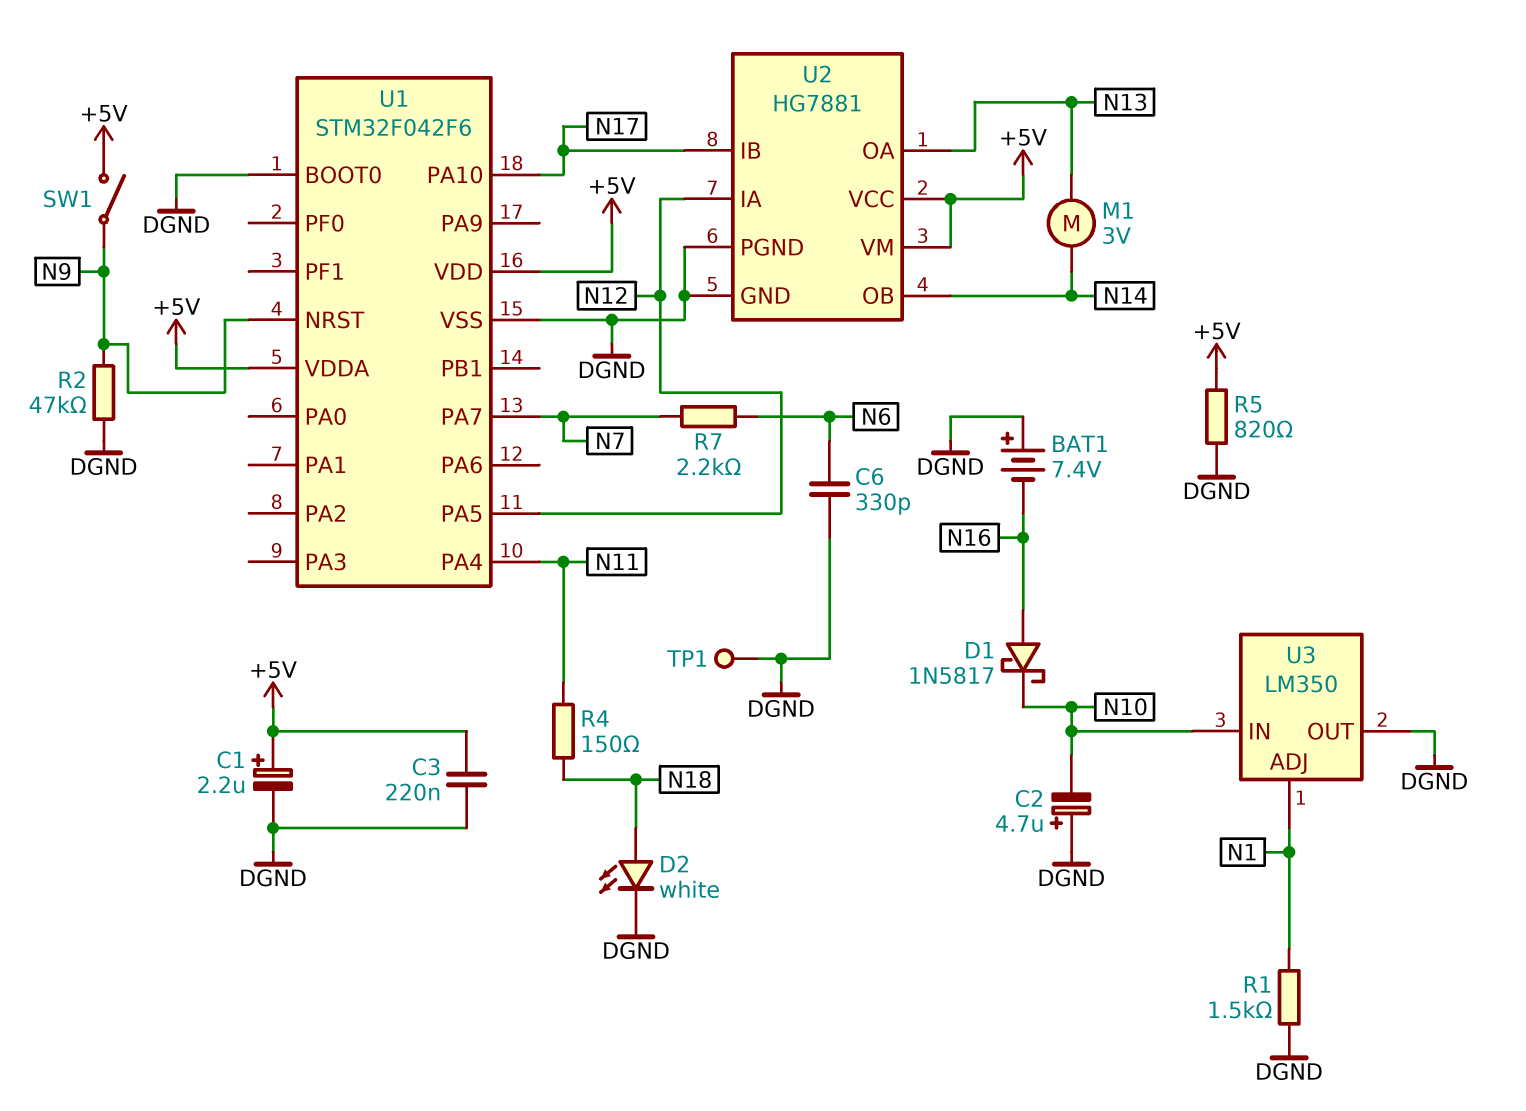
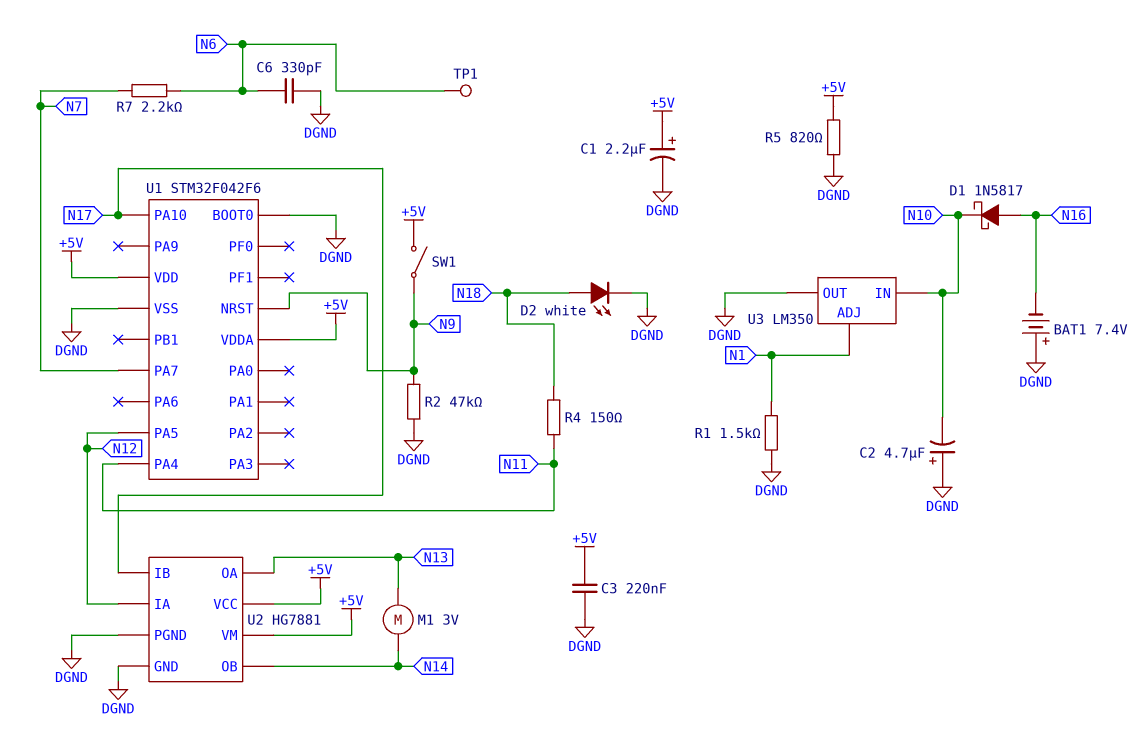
TP1: test point (DGND) -> test point (N6)

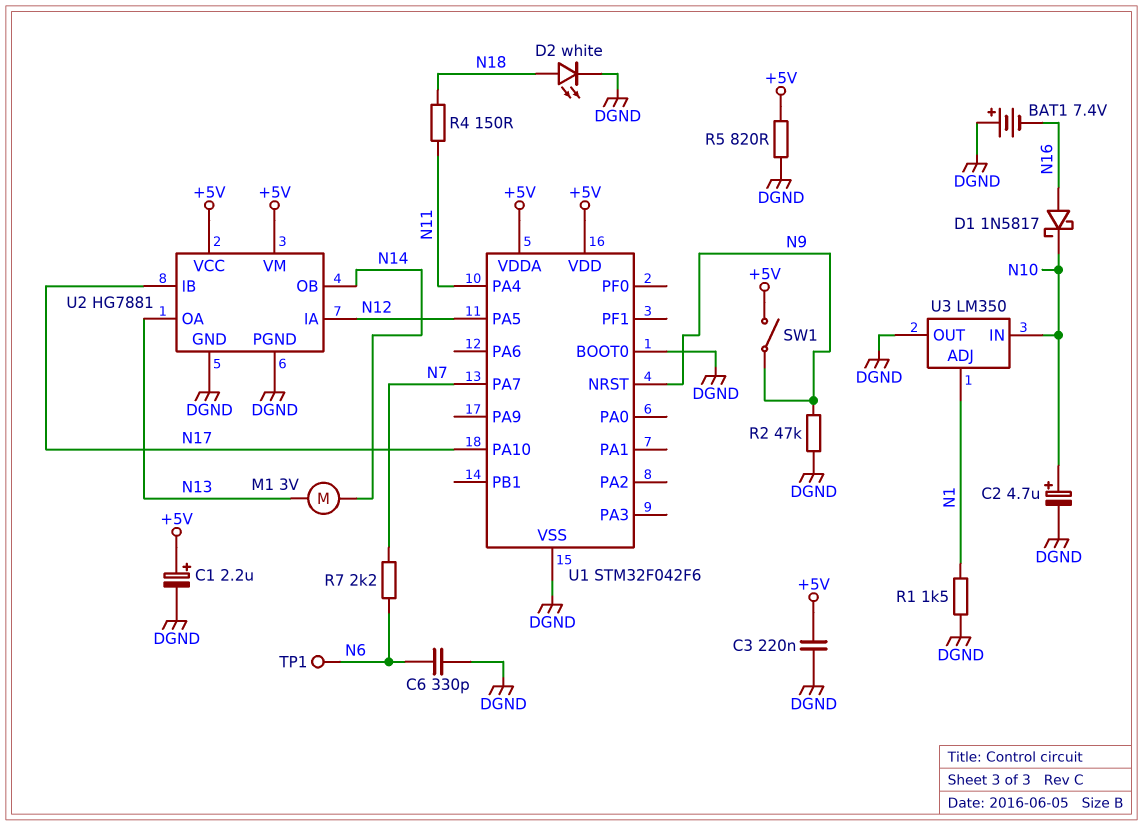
C2: 4.7uF (plus DGND, minus N10) -> 4.7uF (plus N10, minus DGND)

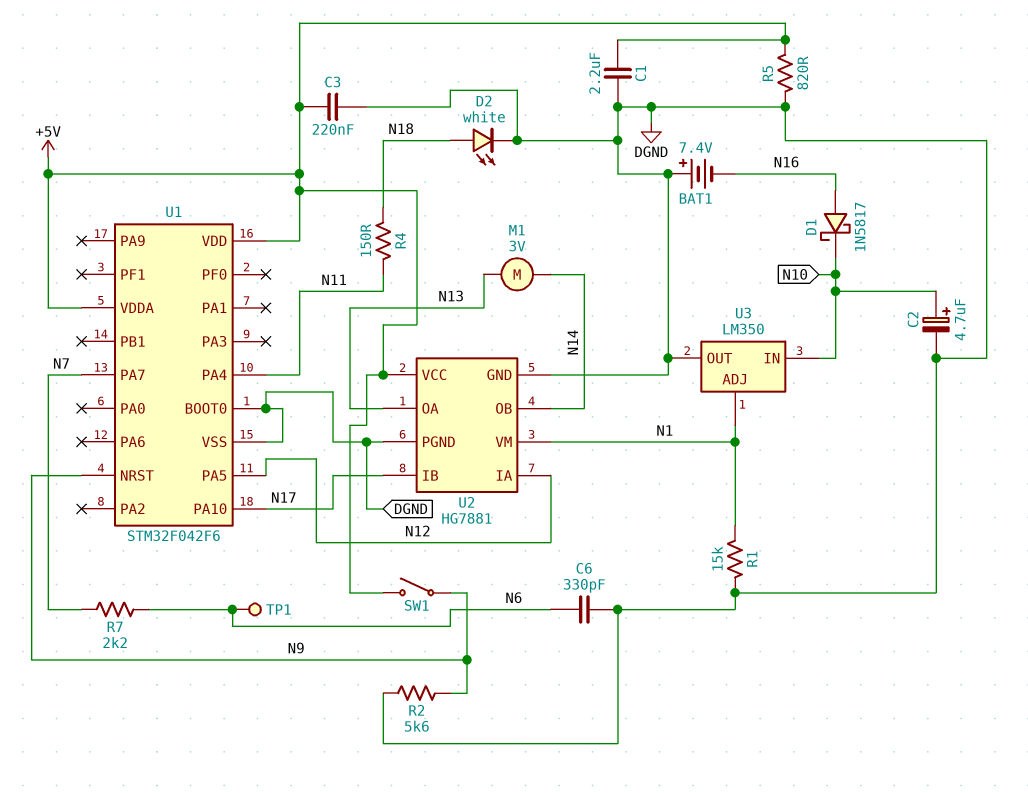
C1: 2.2uF (plus +5V, minus DGND) -> 2.2uF (+5V, DGND)
R1: 1.5k (DGND, N1) -> 15k (DGND, N1)
R2: 47k (DGND, N9) -> 5.6k (DGND, N9)
U2 pin VM: +5V -> N1

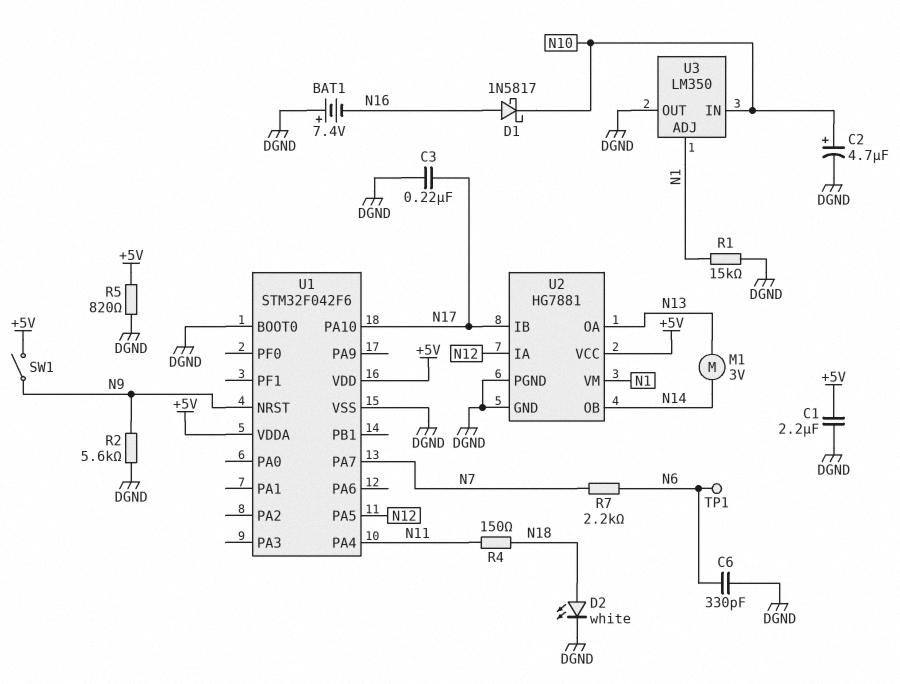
C3: 220nF (+5V, DGND) -> 220nF (DGND, N17)

